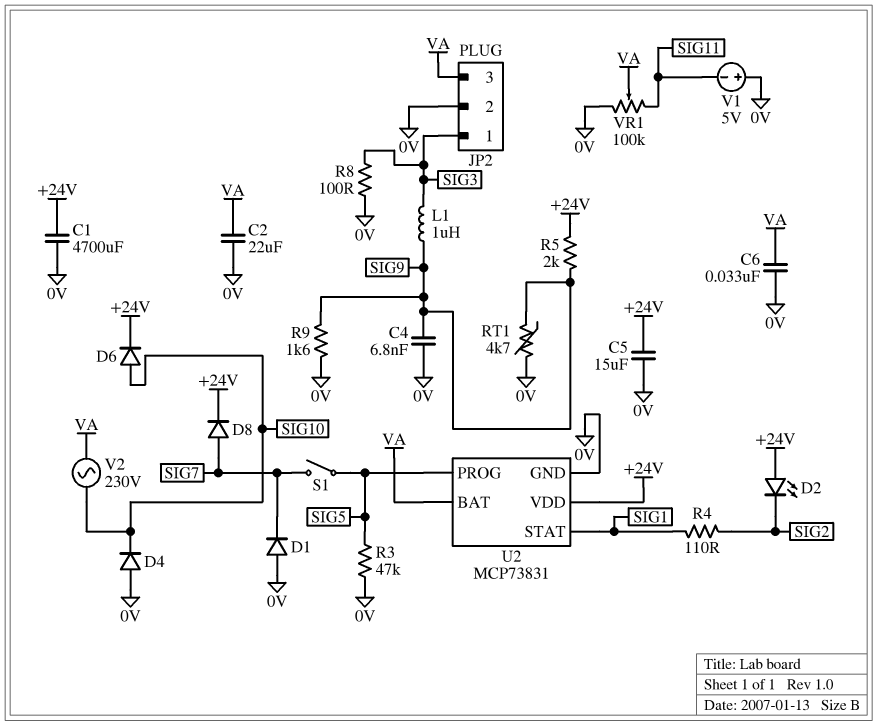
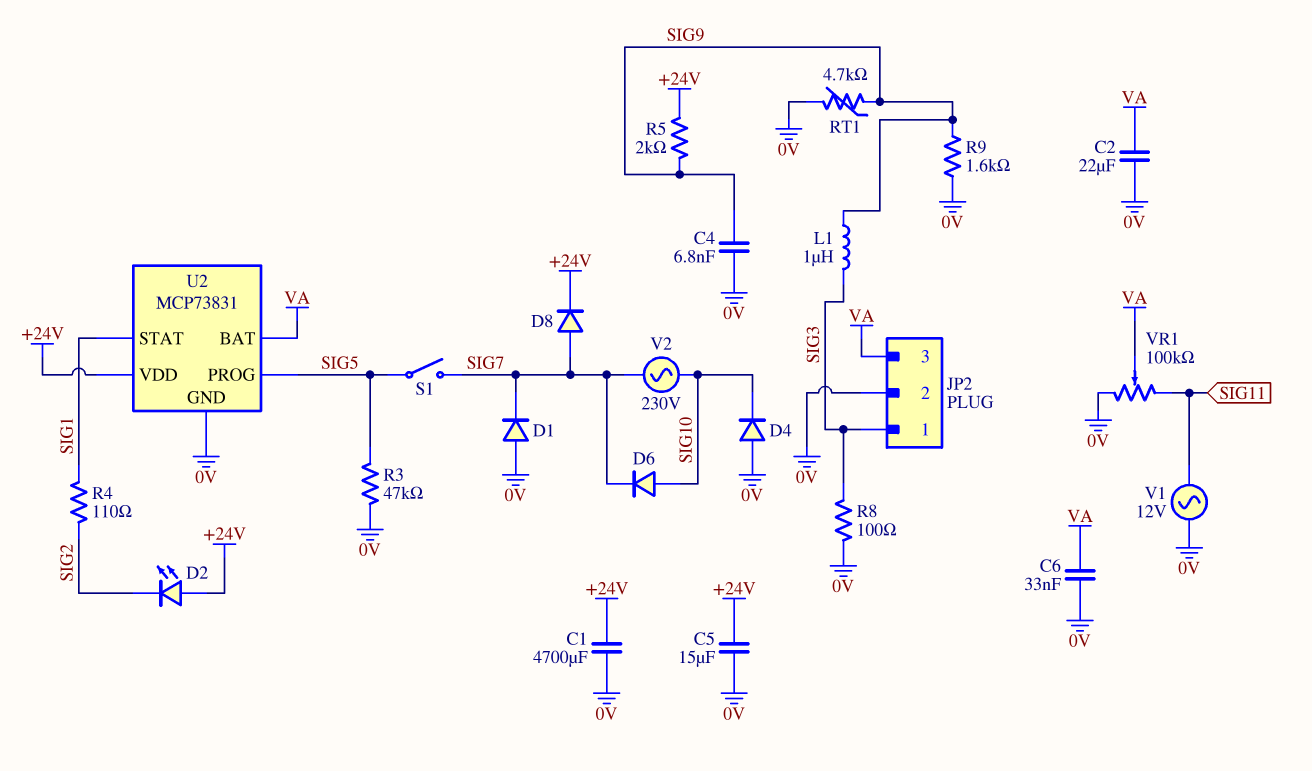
D6: diode (A SIG10, K +24V) -> diode (A SIG10, K SIG7)
V1: 5V (plus 0V, minus SIG11) -> AC 12V (0V, SIG11)
V2: AC 230V (SIG10, VA) -> AC 230V (SIG7, SIG10)

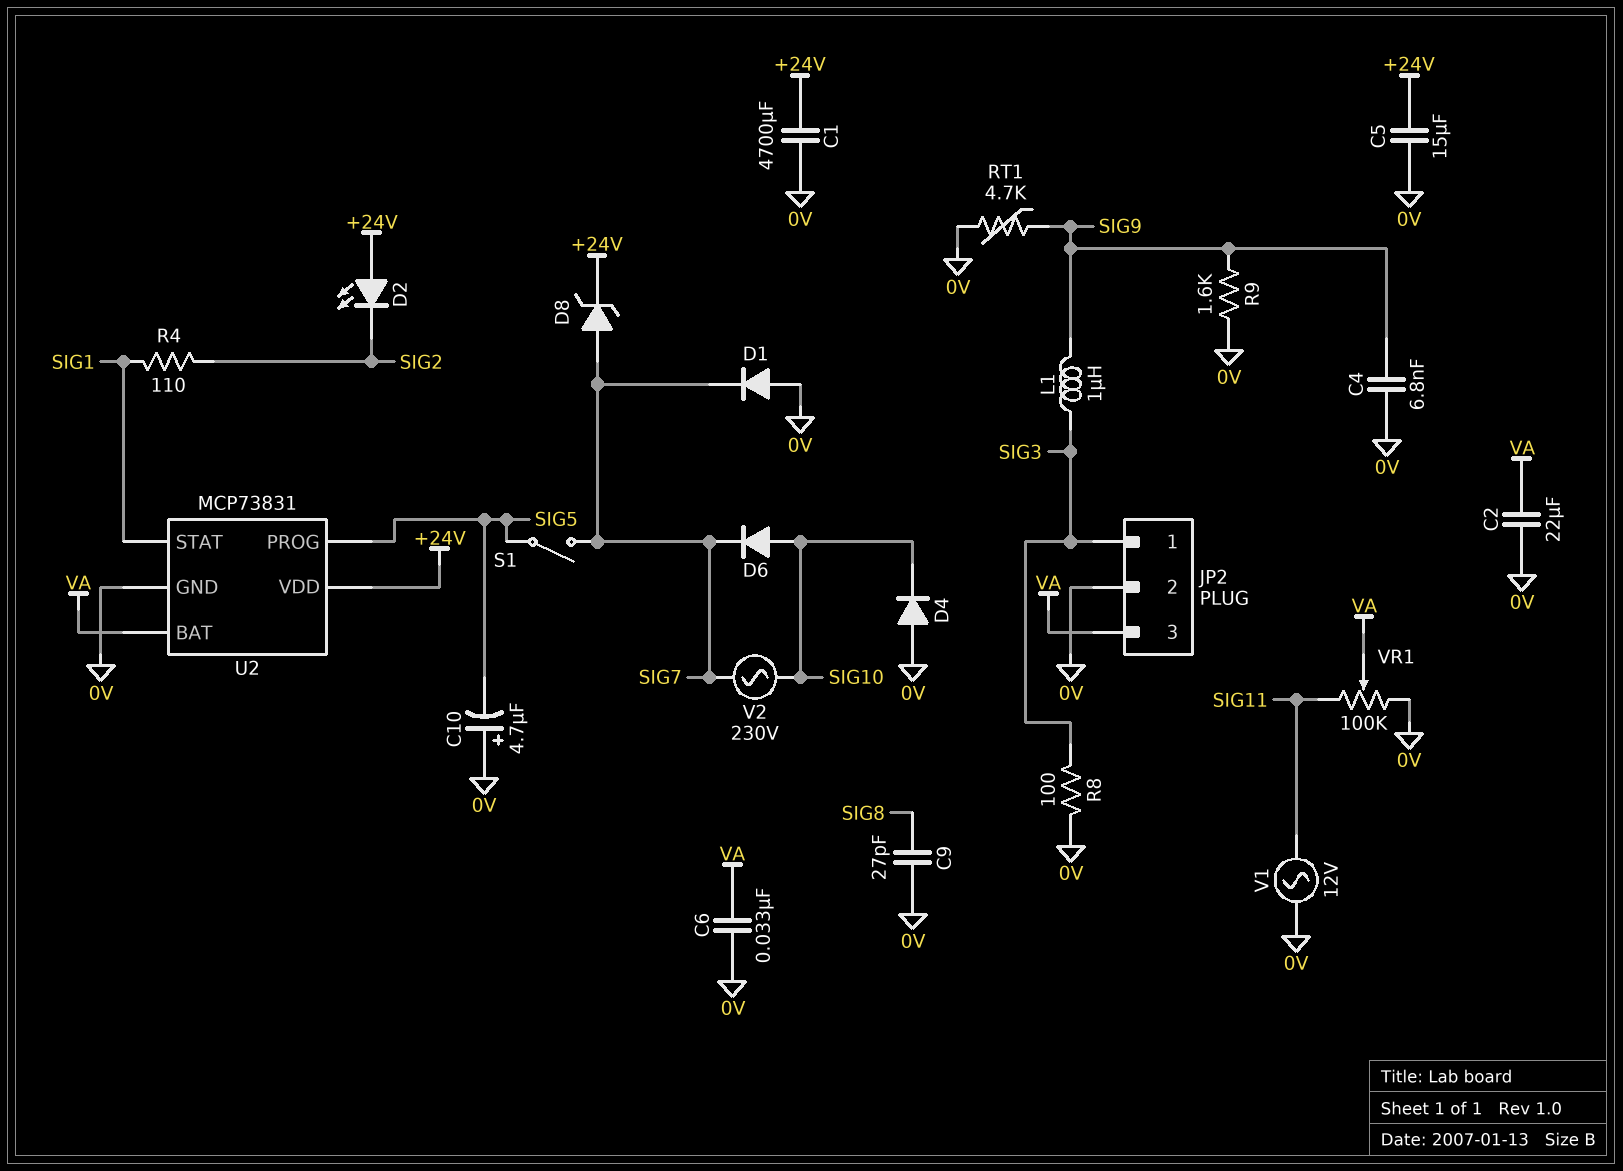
C9: none -> 27pF (0V, SIG8)
C10: none -> 4.7uF (plus 0V, minus SIG5)
D8: diode (A SIG7, K +24V) -> zener (A SIG7, K +24V)
R3: 47k (0V, SIG5) -> none
R5: 2k (+24V, SIG9) -> none

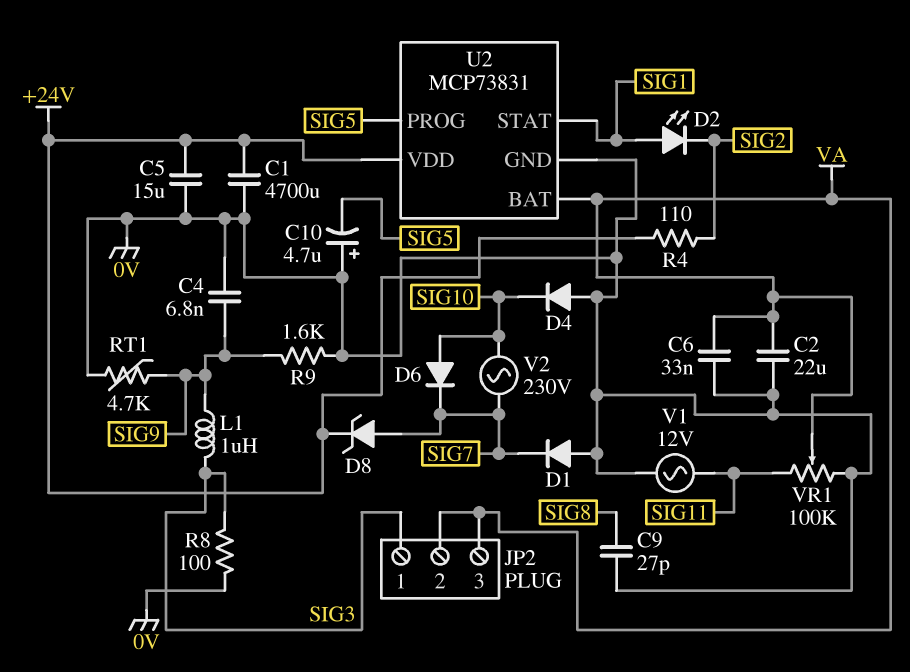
D2: LED (A +24V, K SIG2) -> LED (A SIG1, K SIG2)
JP2 pin 2: 0V -> VA
R4: 110 (SIG1, SIG2) -> 110 (+24V, SIG2)
S1: switch (SIG5, SIG7) -> none

